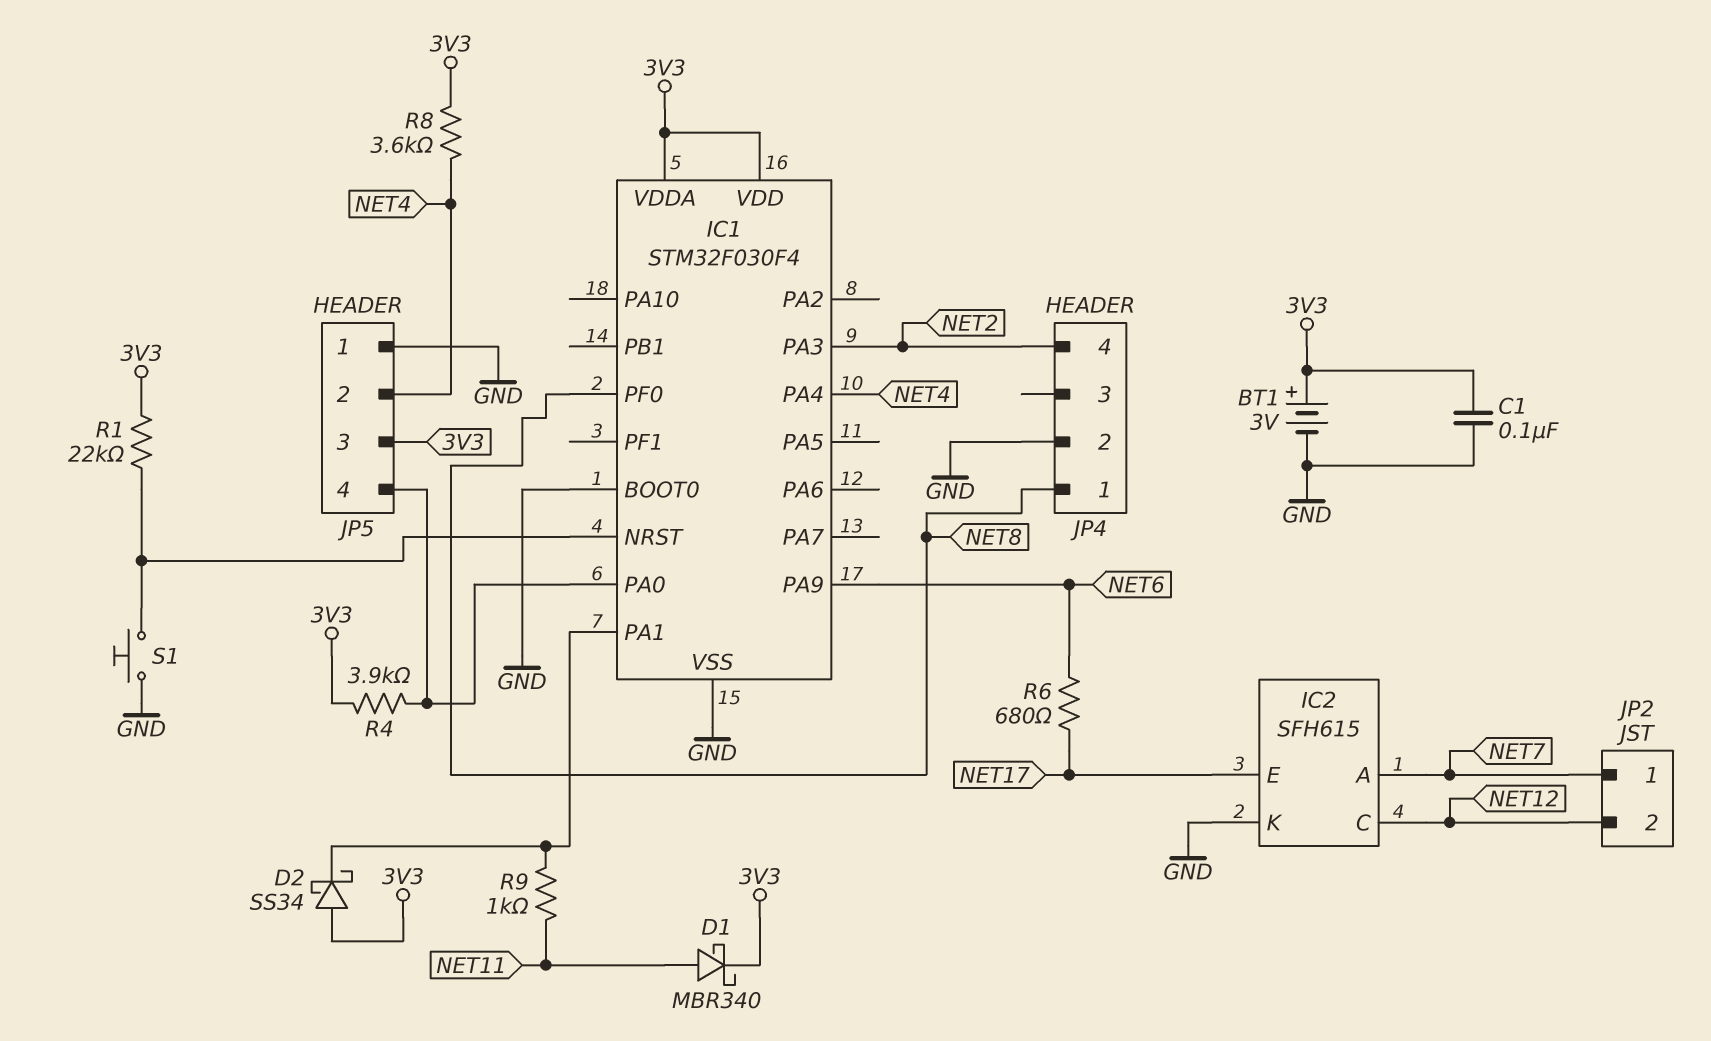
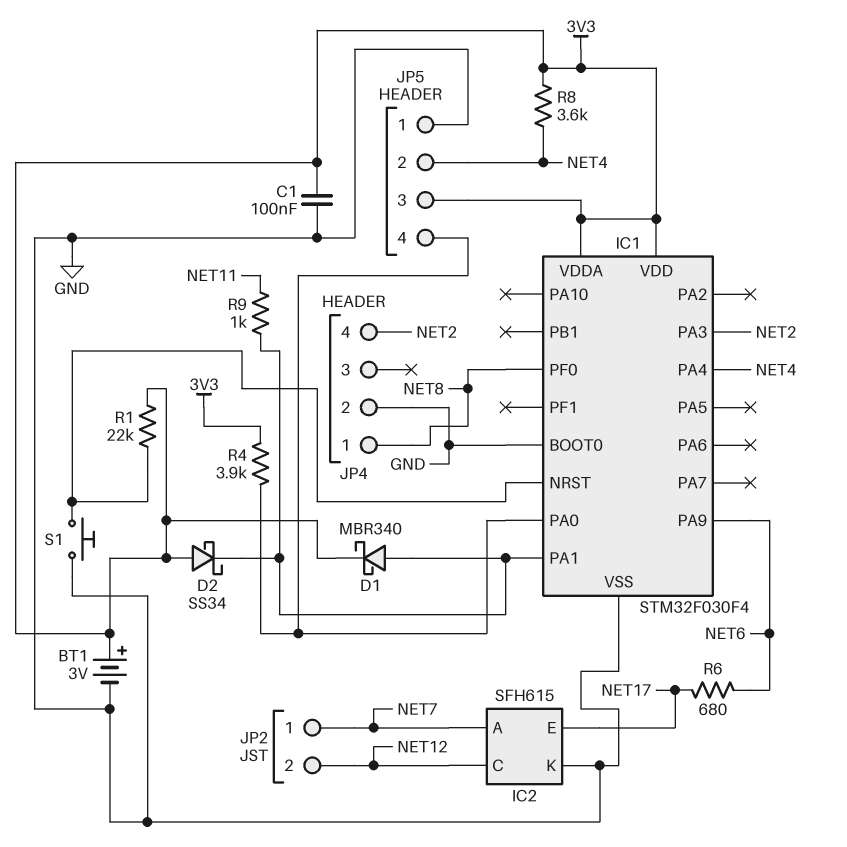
D1: schottky MBR340 (A NET11, K 3V3) -> schottky MBR340 (A IC1/PA1, K 3V3)

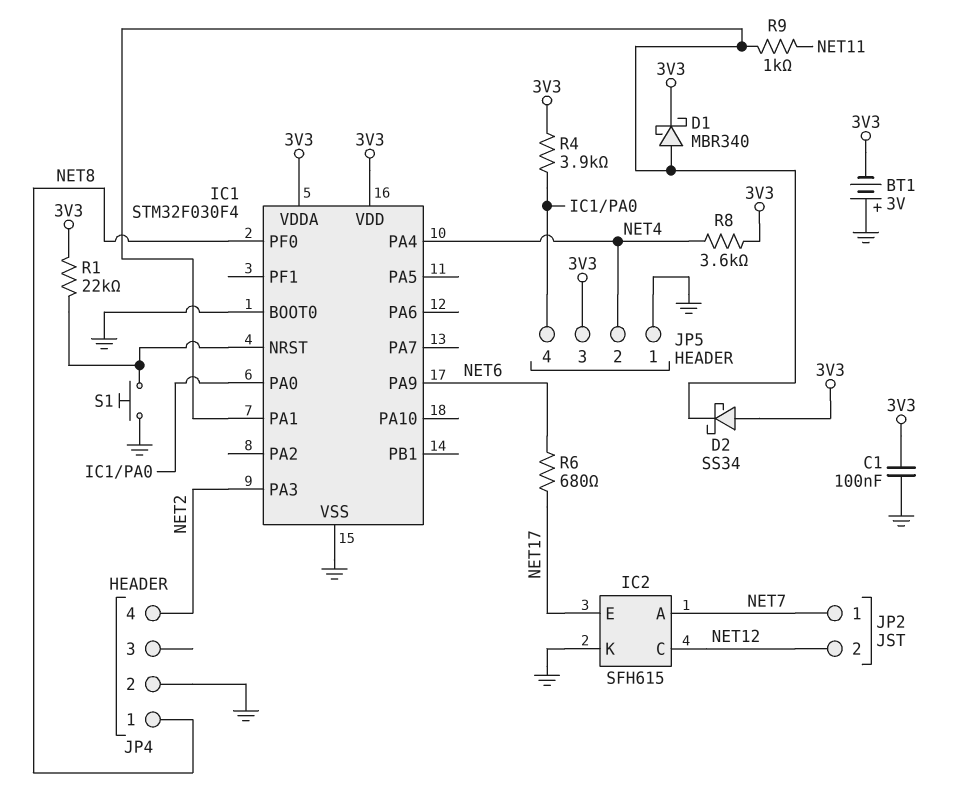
BT1: 3V (plus 3V3, minus GND) -> 3V (plus GND, minus 3V3)

